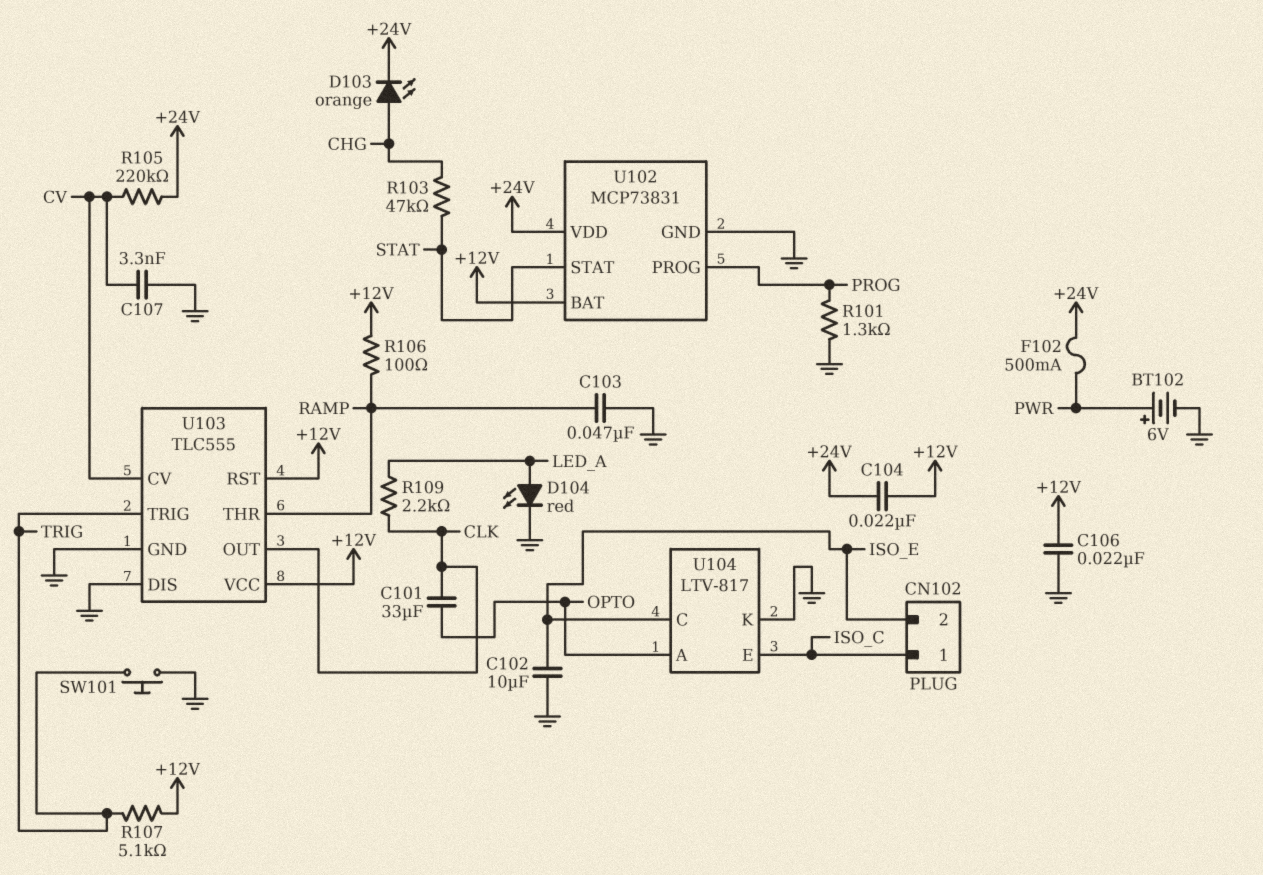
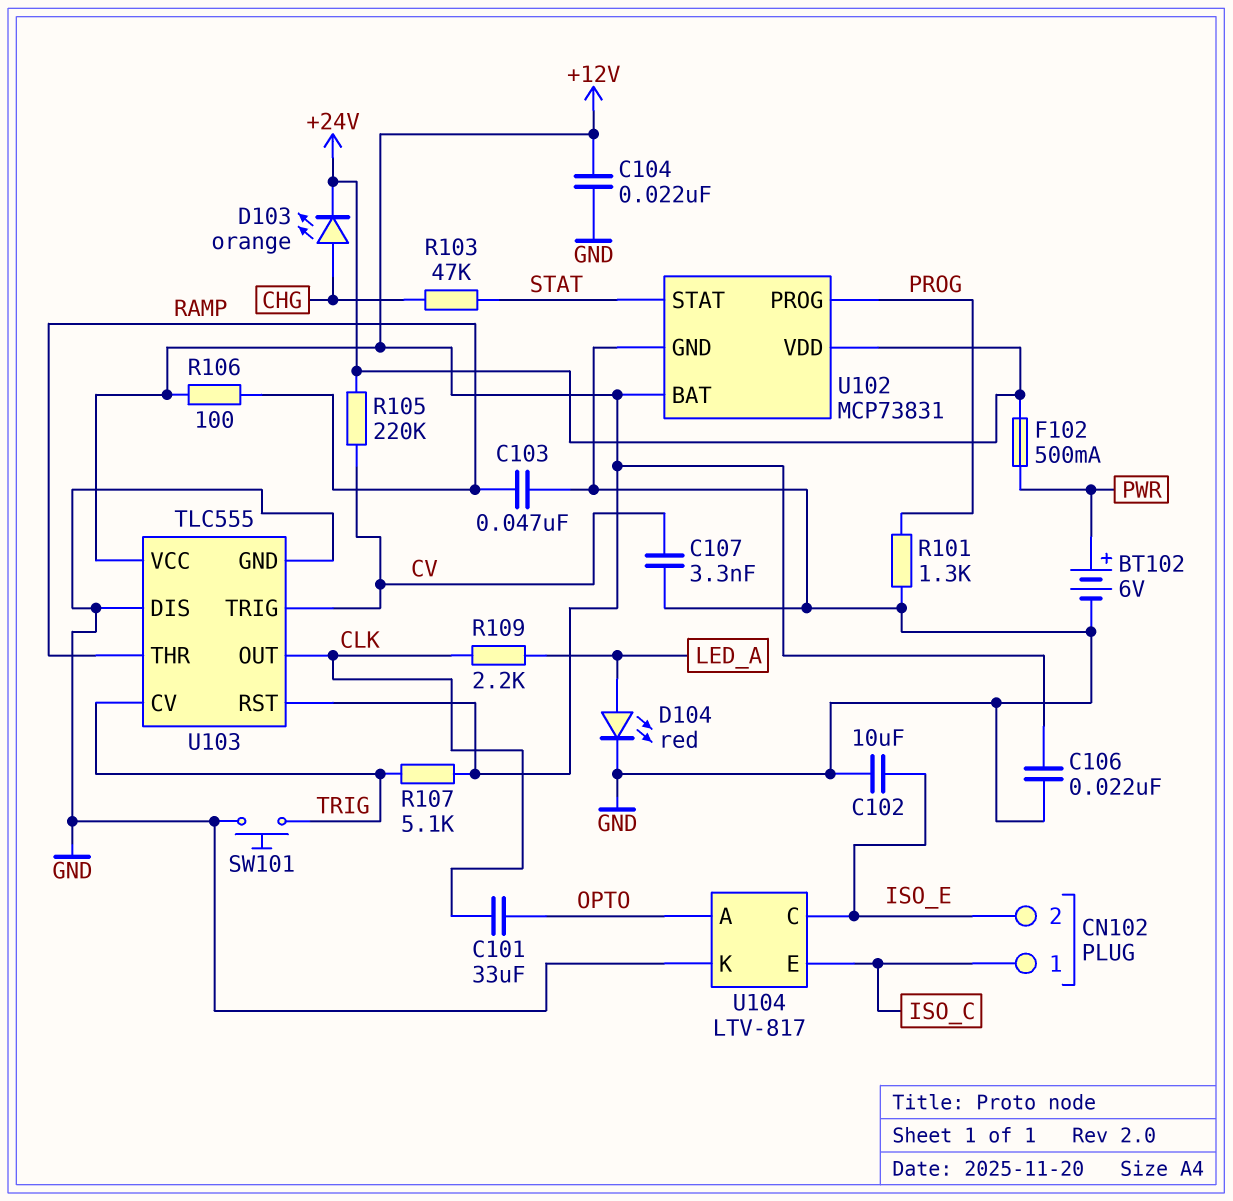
C104: 22nF (+12V, +24V) -> 22nF (+12V, GND)
U103 pin CV: CV -> TRIG
U103 pin TRIG: TRIG -> CV

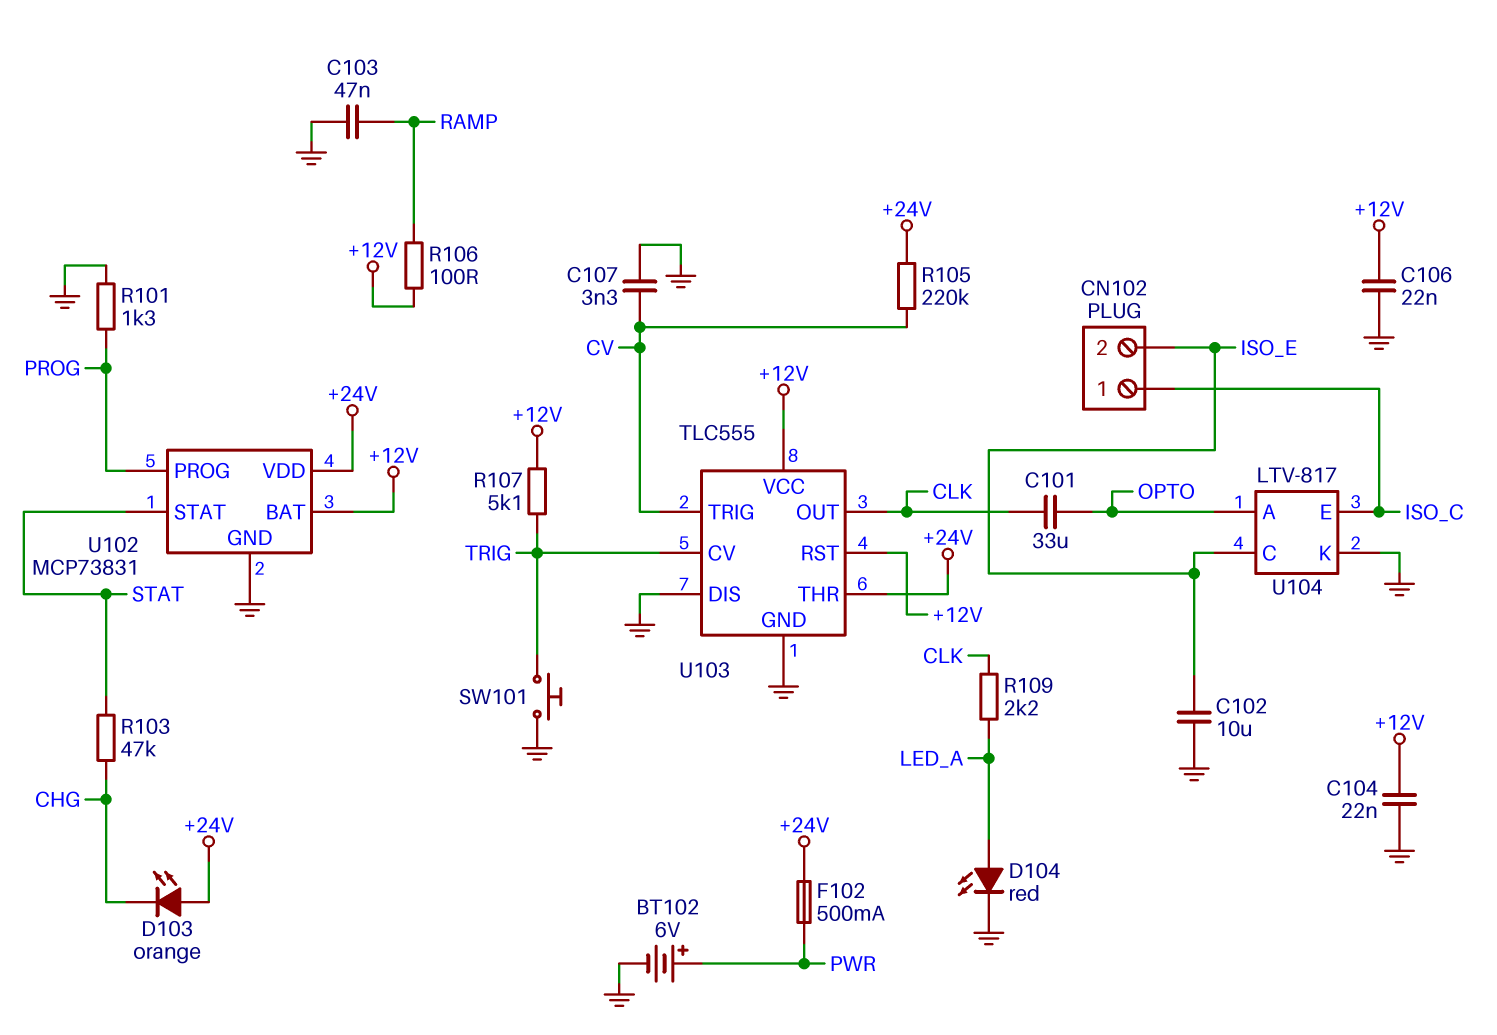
D103: LED orange (A CHG, K +24V) -> LED orange (A +24V, K CHG)
U103 pin THR: RAMP -> +24V

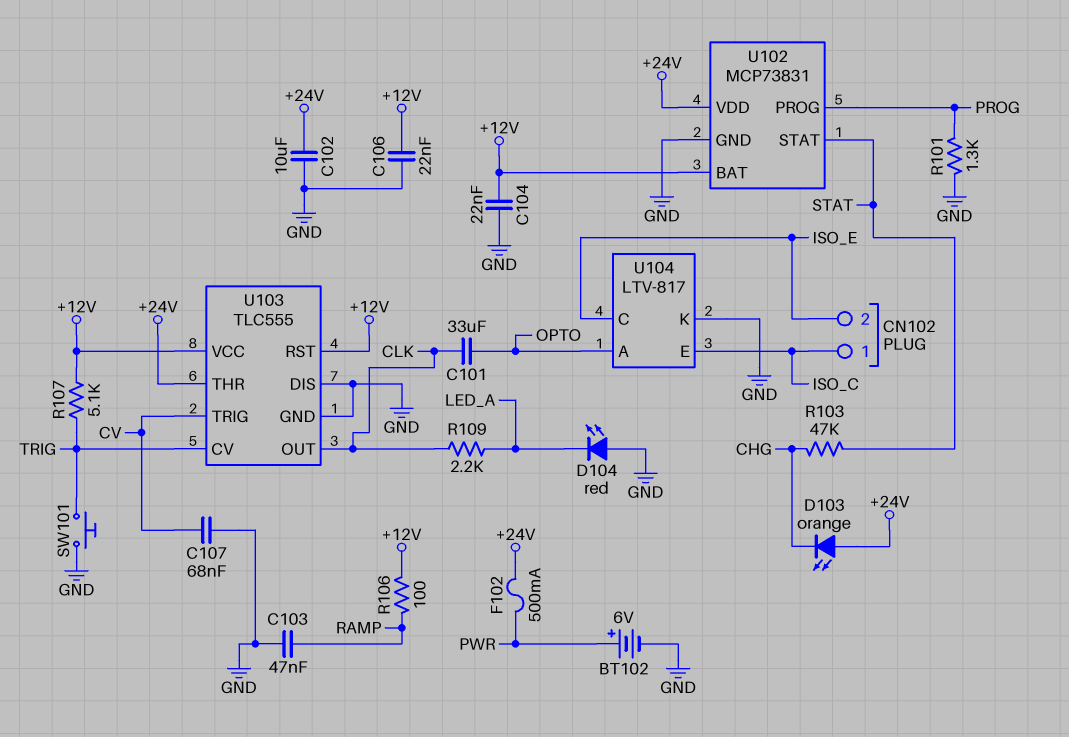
C102: 10uF (GND, ISO_E) -> 10uF (+24V, GND)
C107: 3.3nF (CV, GND) -> 68nF (CV, GND)
D104: LED red (A LED_A, K GND) -> LED red (A GND, K LED_A)
R105: 220k (+24V, CV) -> none

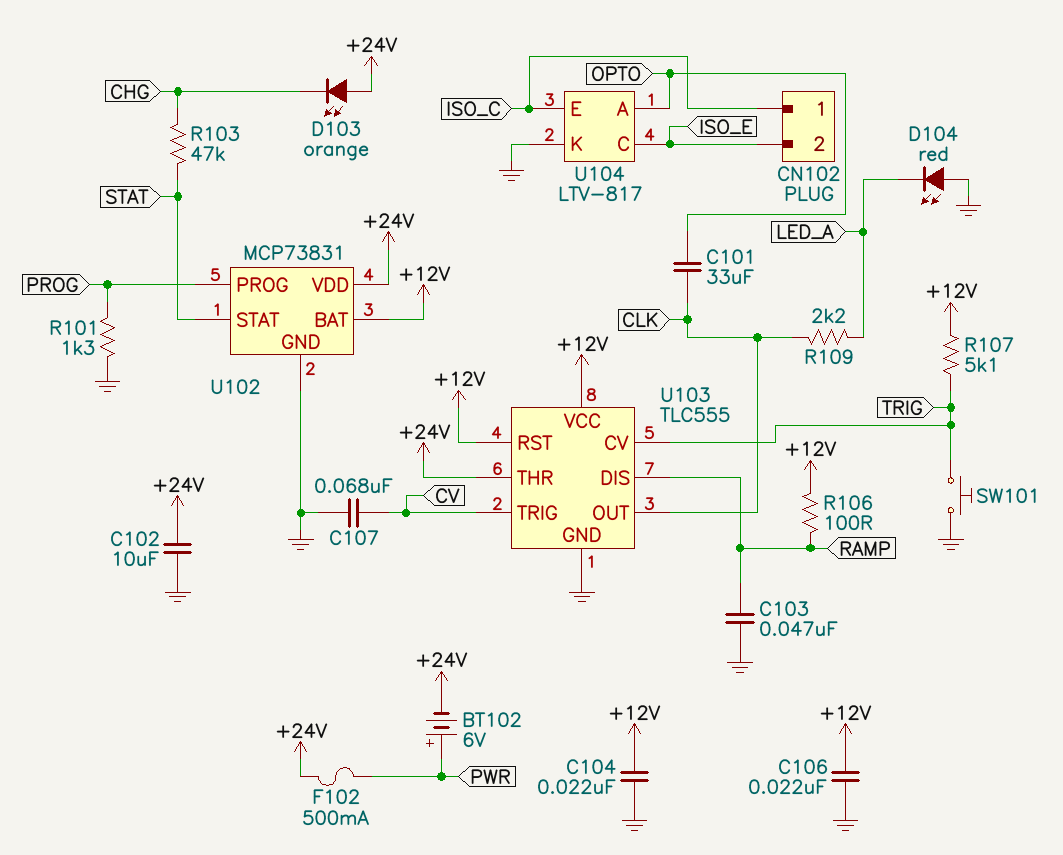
BT102: 6V (plus PWR, minus GND) -> 6V (plus PWR, minus +24V)
U103 pin DIS: GND -> RAMP

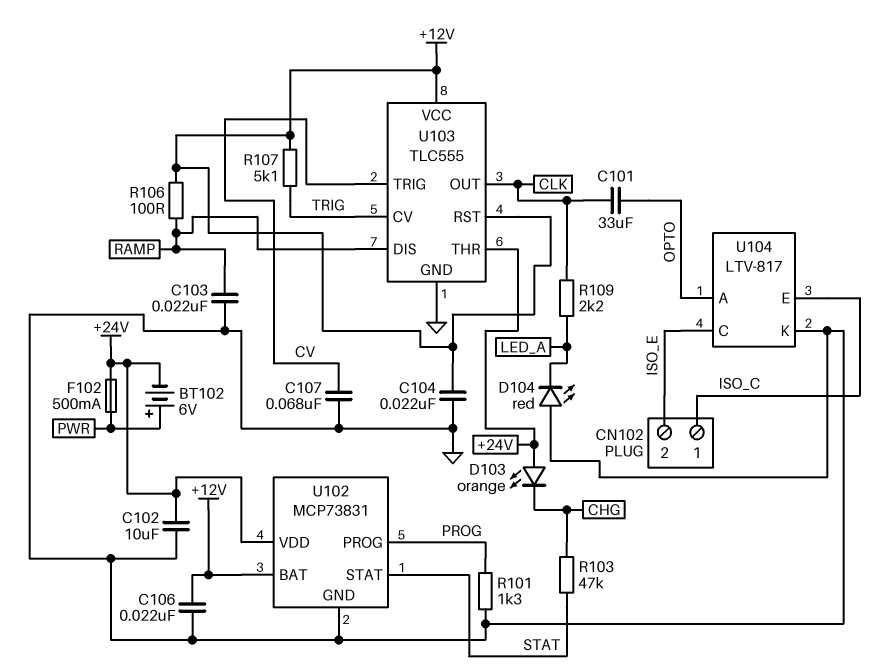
C103: 47nF (GND, RAMP) -> 22nF (GND, RAMP)
SW101: button (GND, TRIG) -> none

